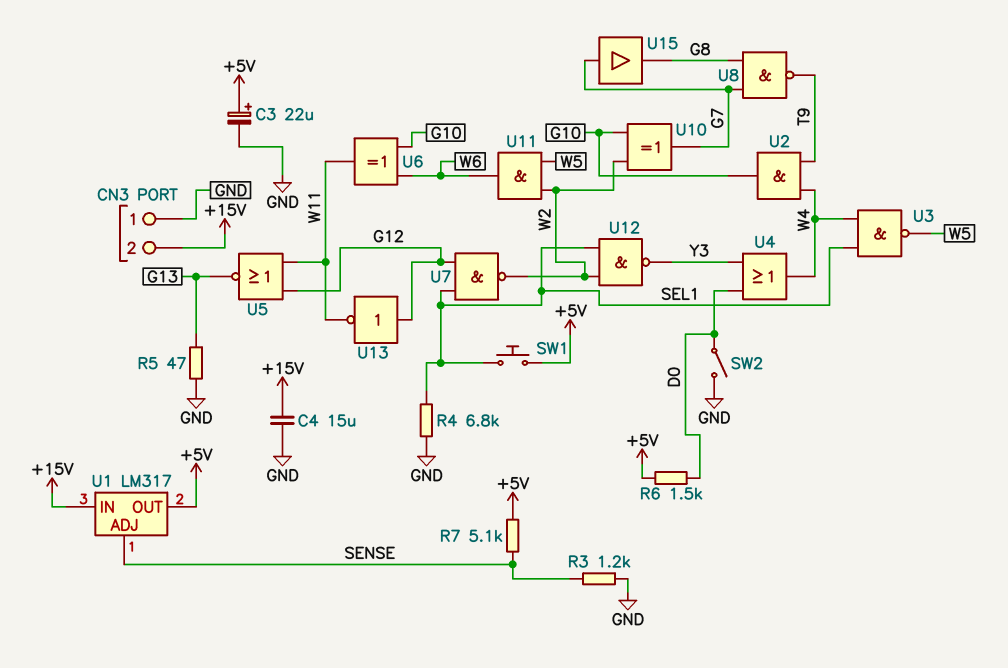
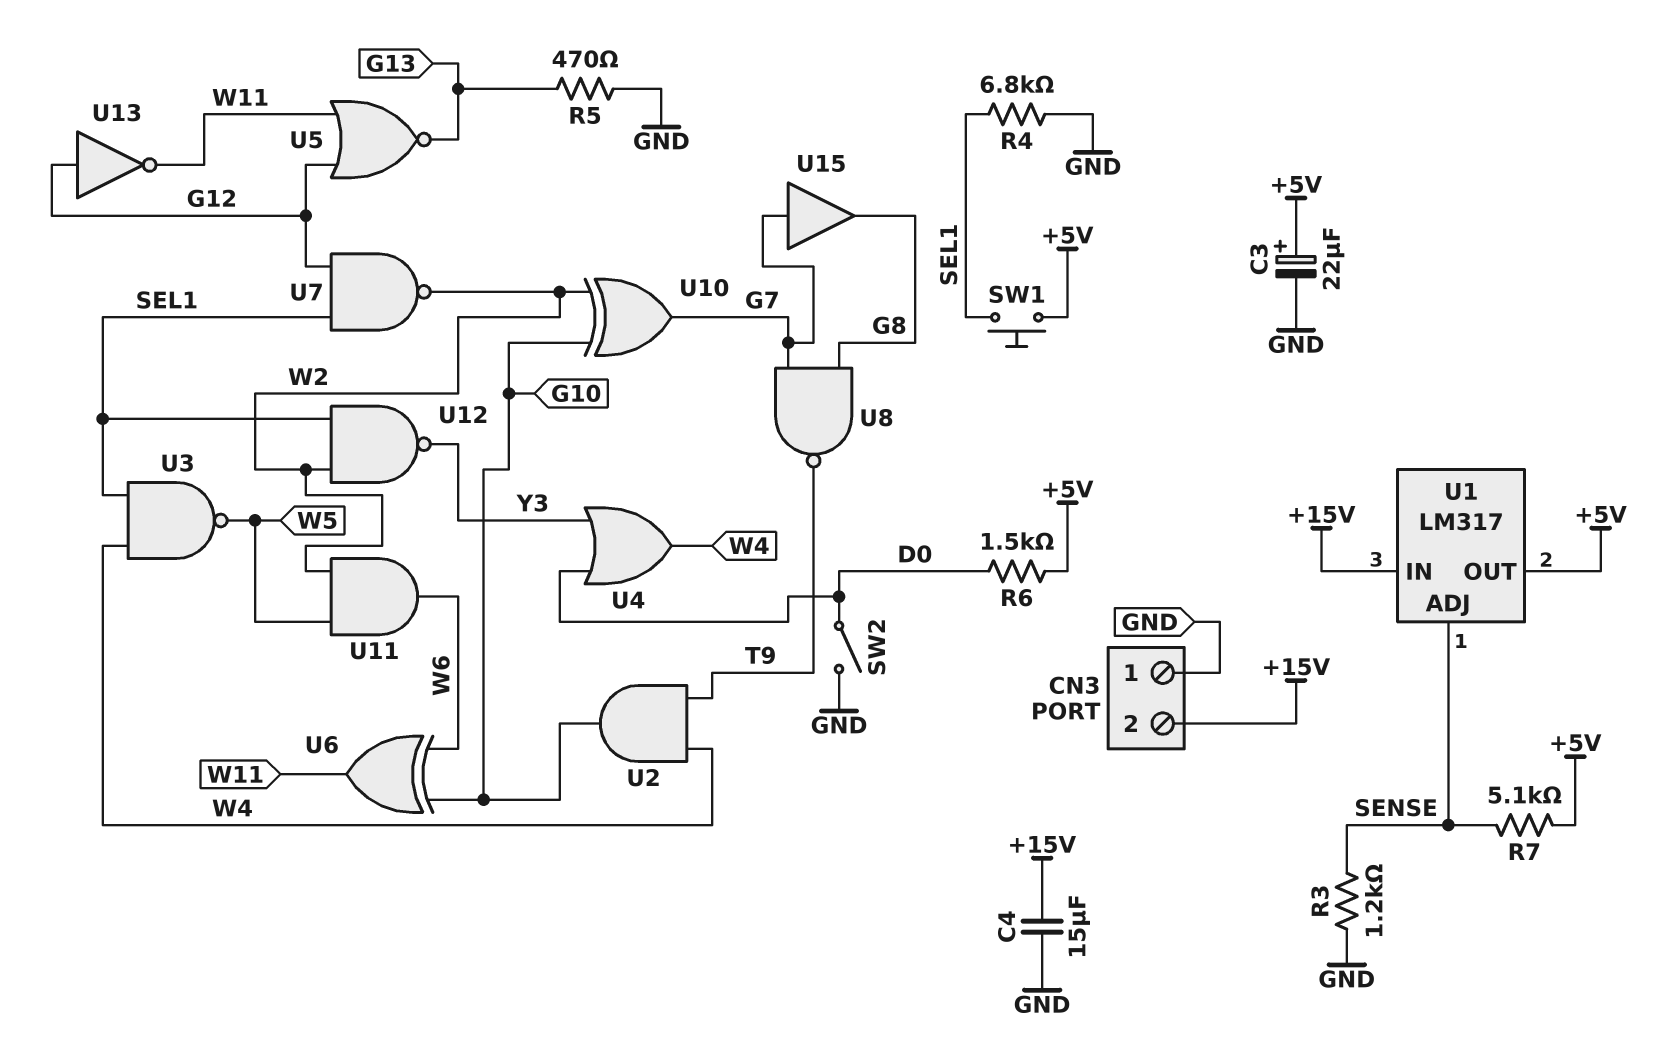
R5: 47 (G13, GND) -> 470 (G13, GND)

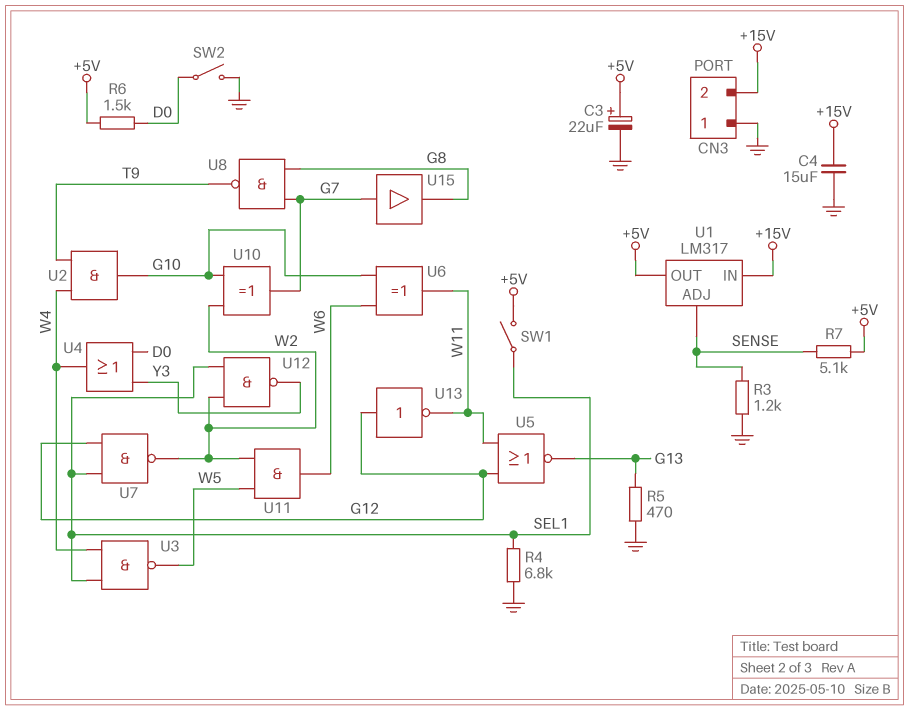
SW1: button (+5V, SEL1) -> switch (+5V, SEL1)

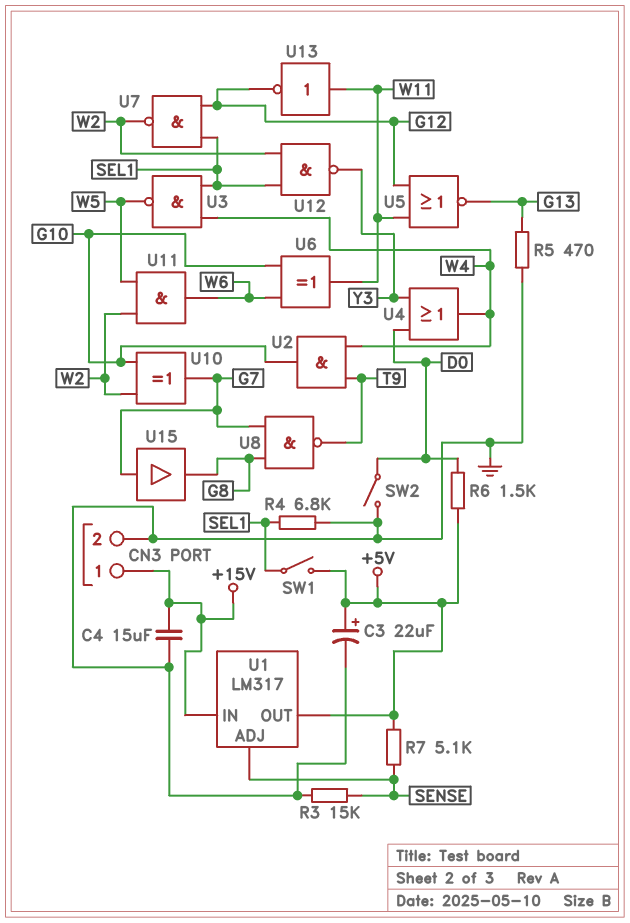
CN3 pin 1: GND -> +15V
CN3 pin 2: +15V -> GND
R3: 1.2k (GND, SENSE) -> 15k (GND, SENSE)
U13: NOT (in G12, out W11) -> NOT (in W11, out G12)

